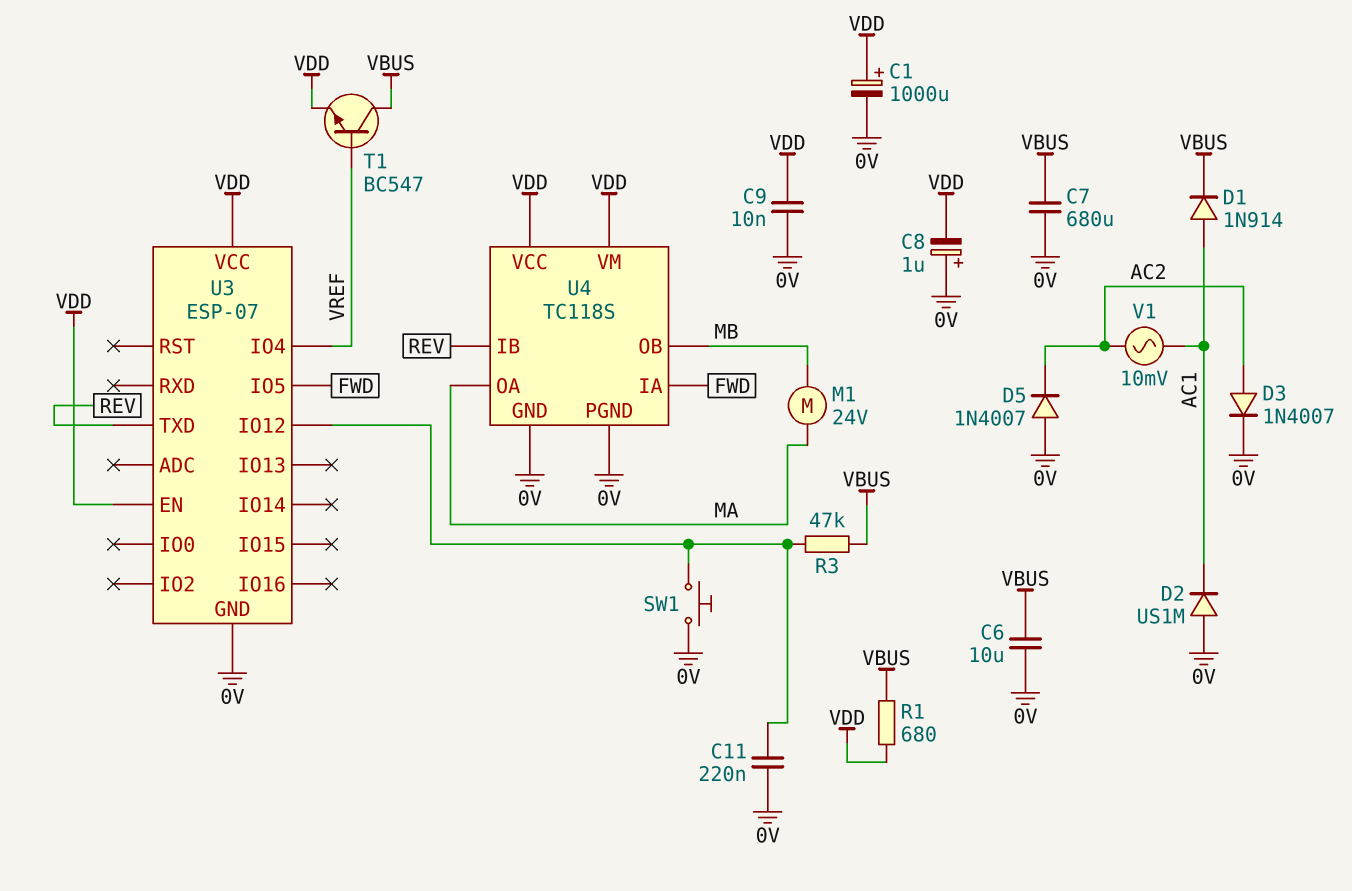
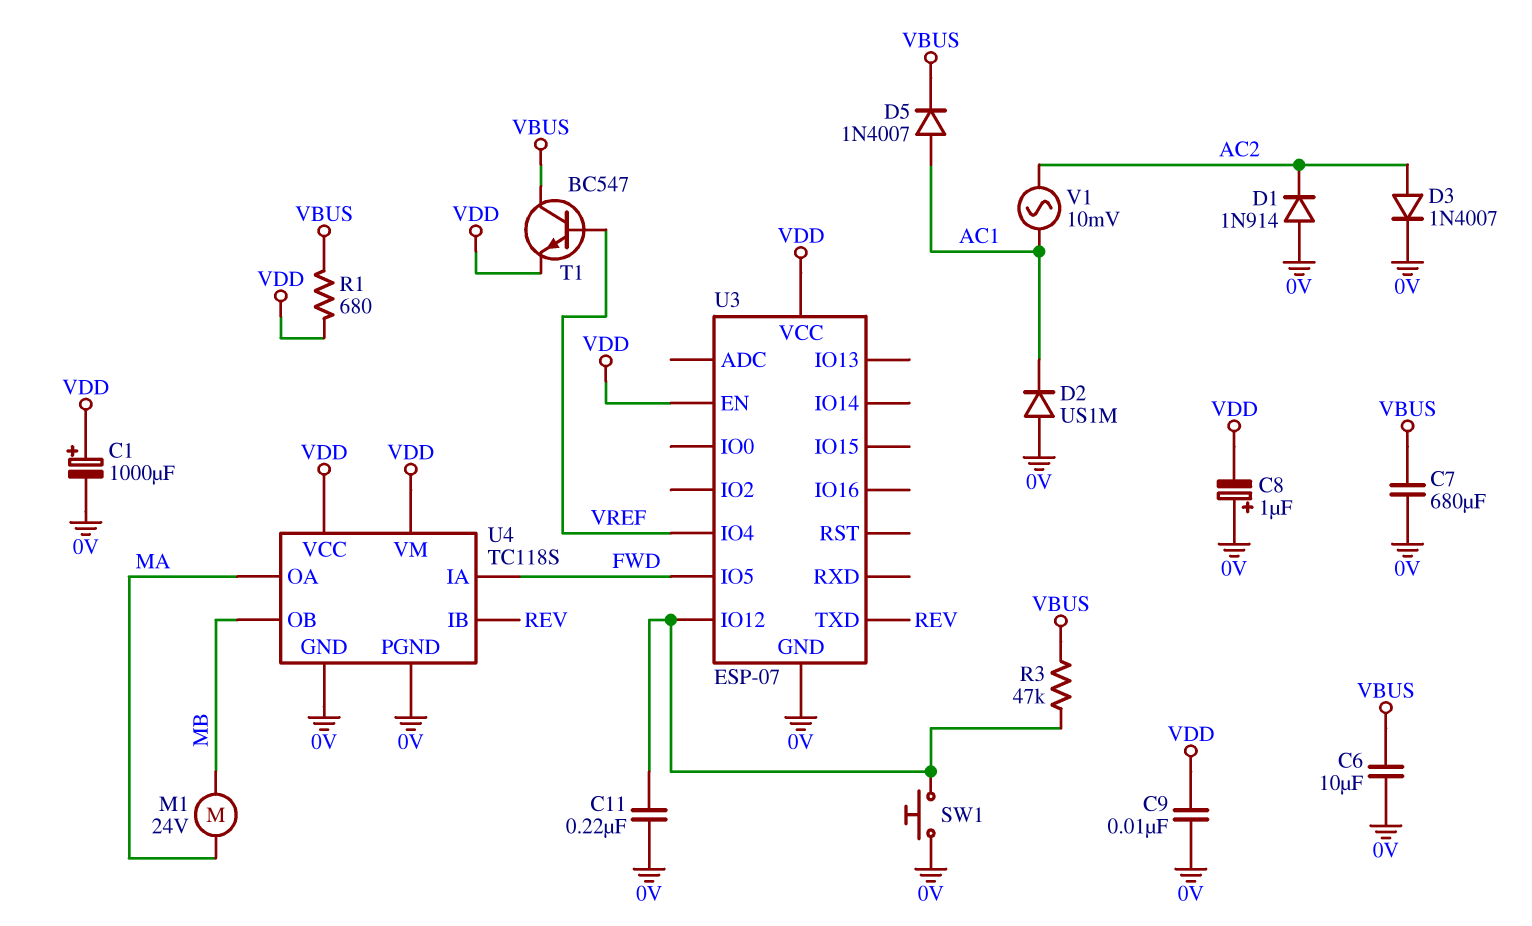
D1: diode 1N914 (A AC1, K VBUS) -> diode 1N914 (A 0V, K AC2)
D5: diode 1N4007 (A 0V, K AC2) -> diode 1N4007 (A AC1, K VBUS)

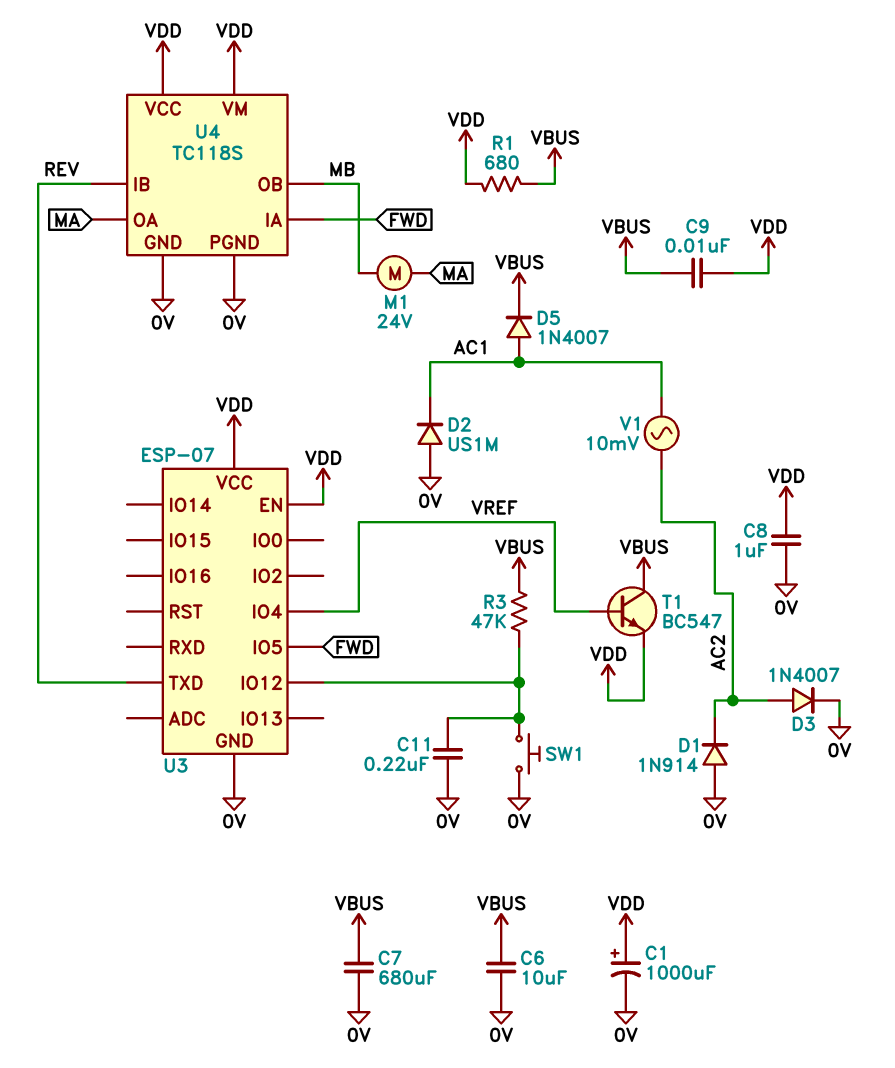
C8: 1uF (plus 0V, minus VDD) -> 1uF (0V, VDD)
C9: 10nF (0V, VDD) -> 10nF (VBUS, VDD)

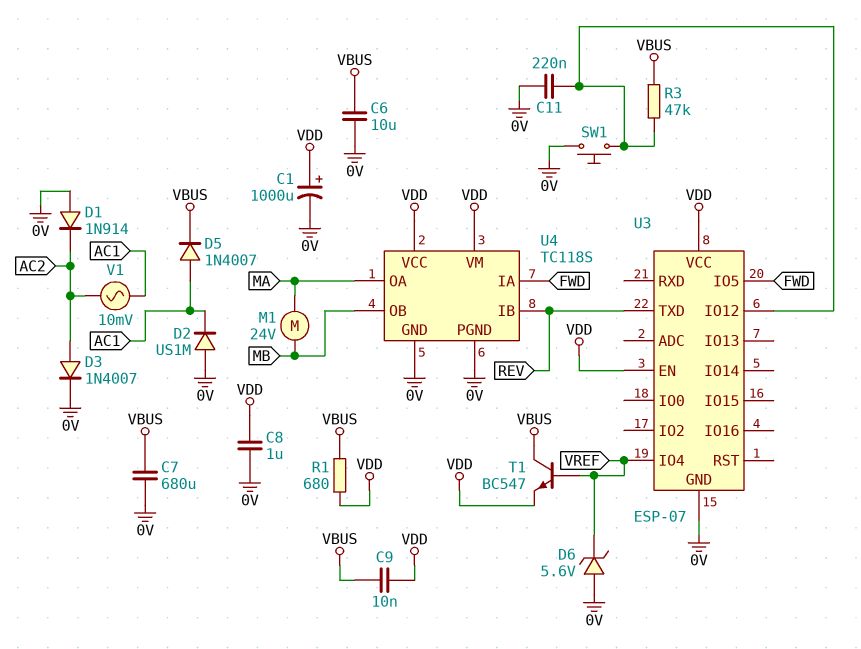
D6: none -> zener 5.6V (A 0V, K VREF)

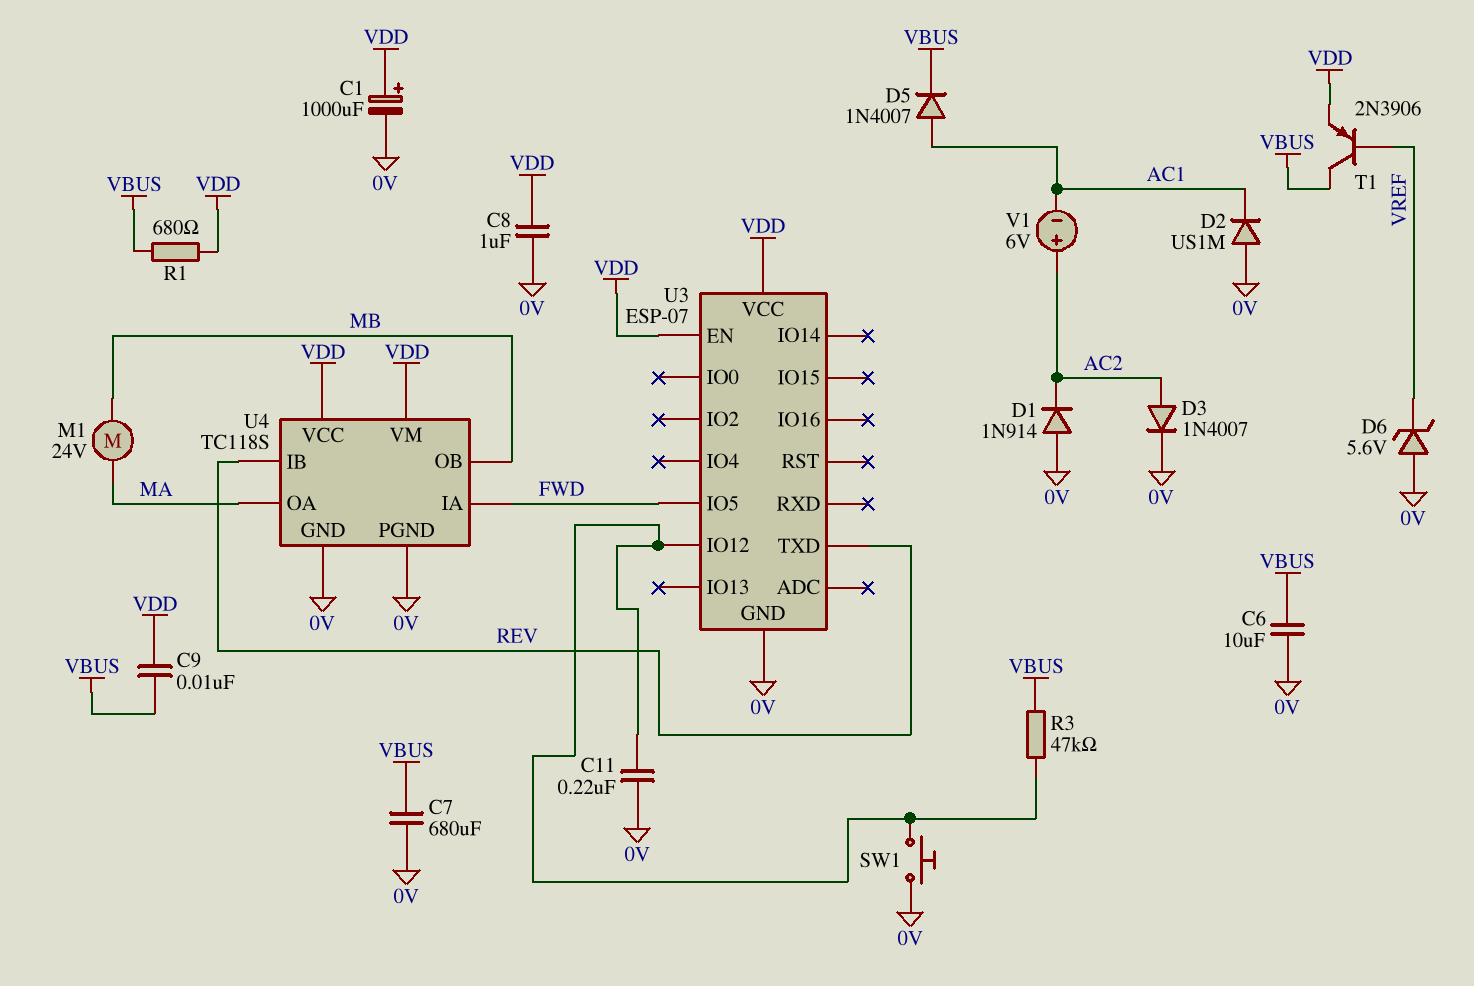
T1: NPN BC547 (B VREF, C VBUS, E VDD) -> PNP 2N3906 (B VREF, C VBUS, E VDD)
U3 pin IO4: VREF -> none
V1: AC 10mV (AC1, AC2) -> 6V (plus AC2, minus AC1)

